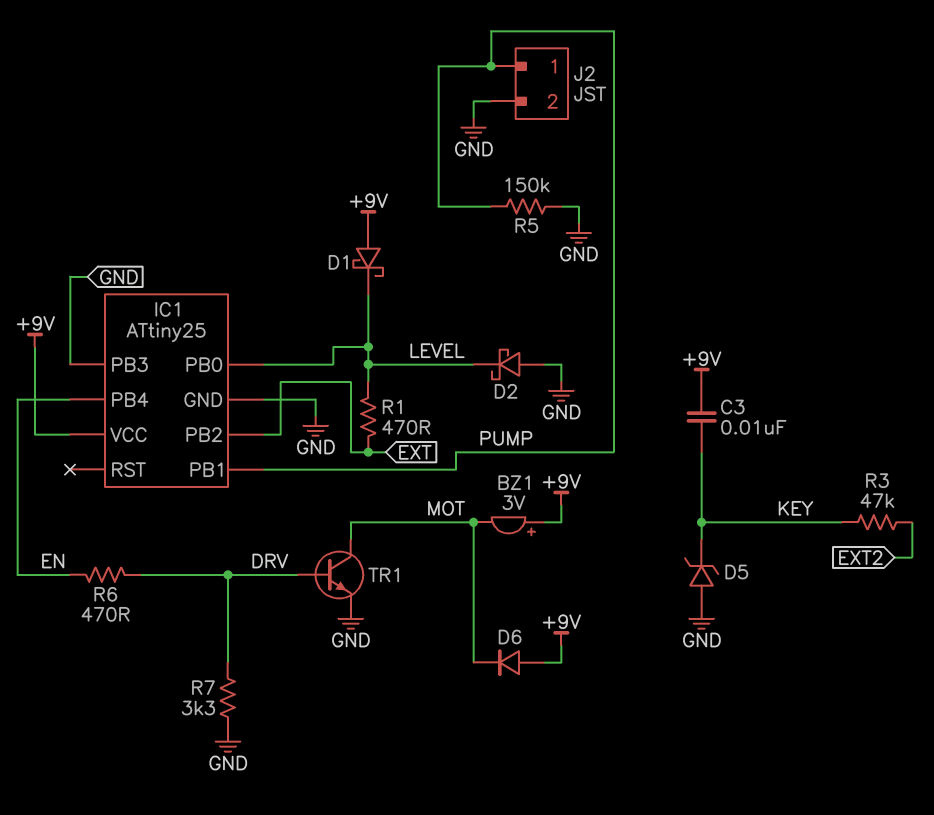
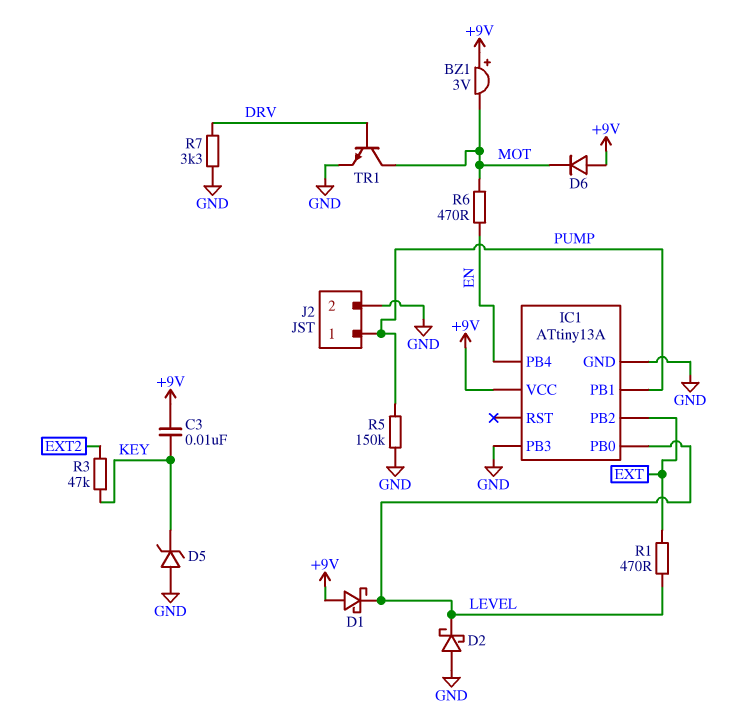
IC1: ATtiny25 -> ATtiny13A
R6: 470 (DRV, EN) -> 470 (EN, MOT)

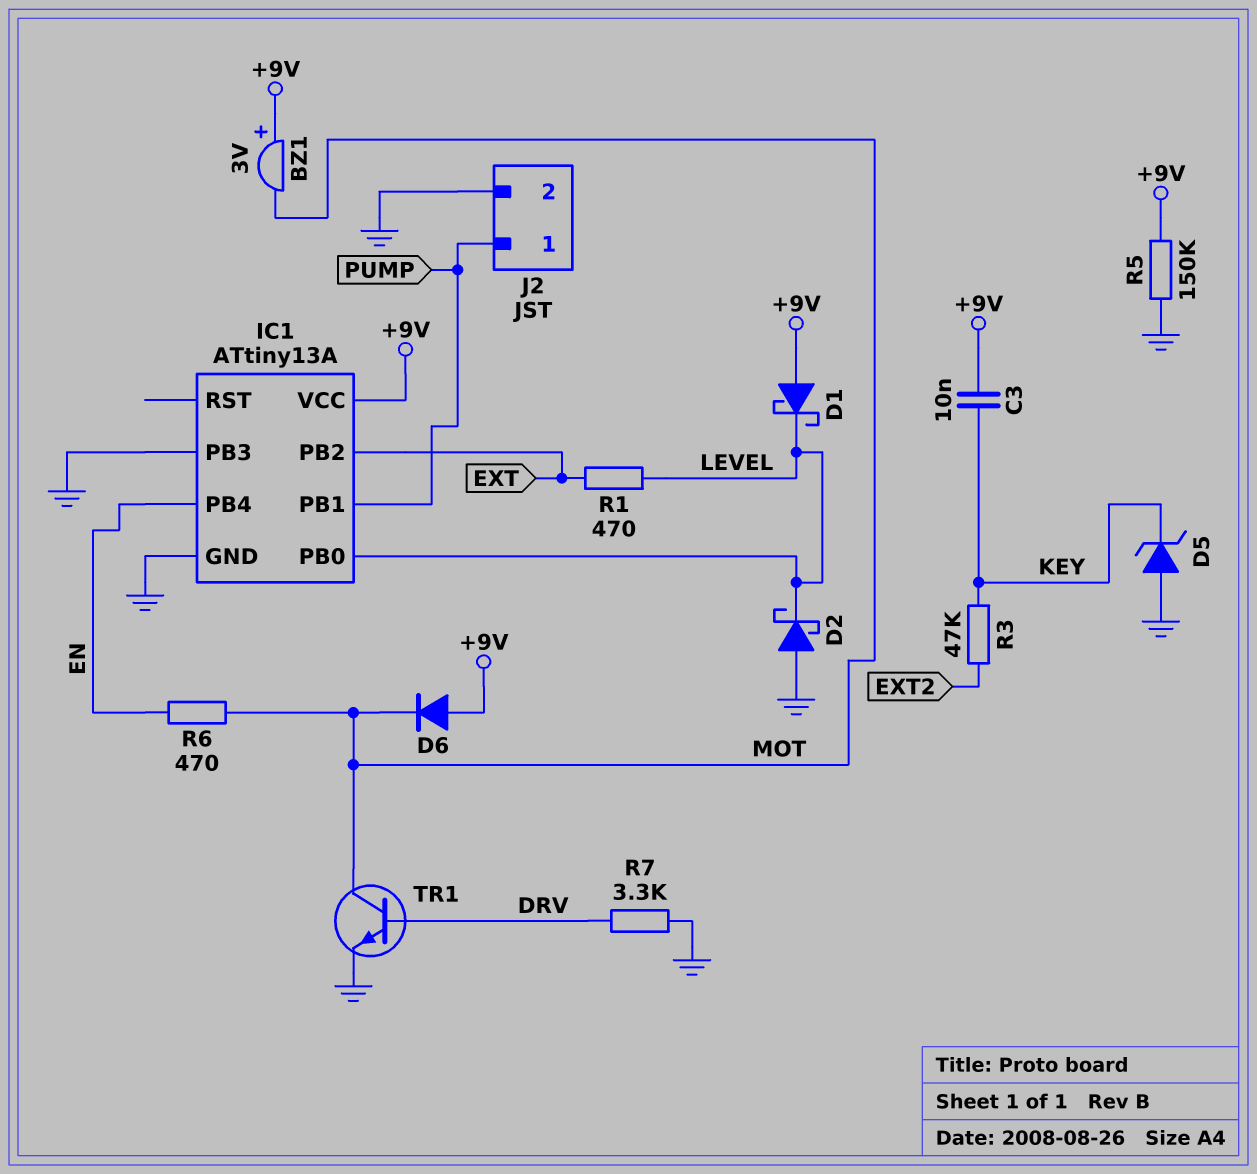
R5: 150k (GND, PUMP) -> 150k (+9V, GND)

